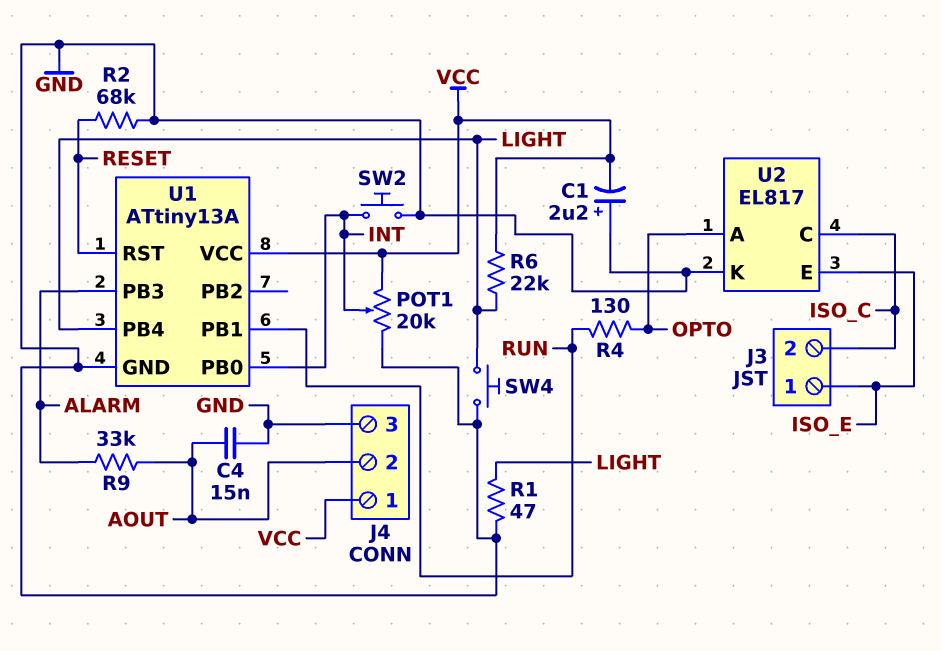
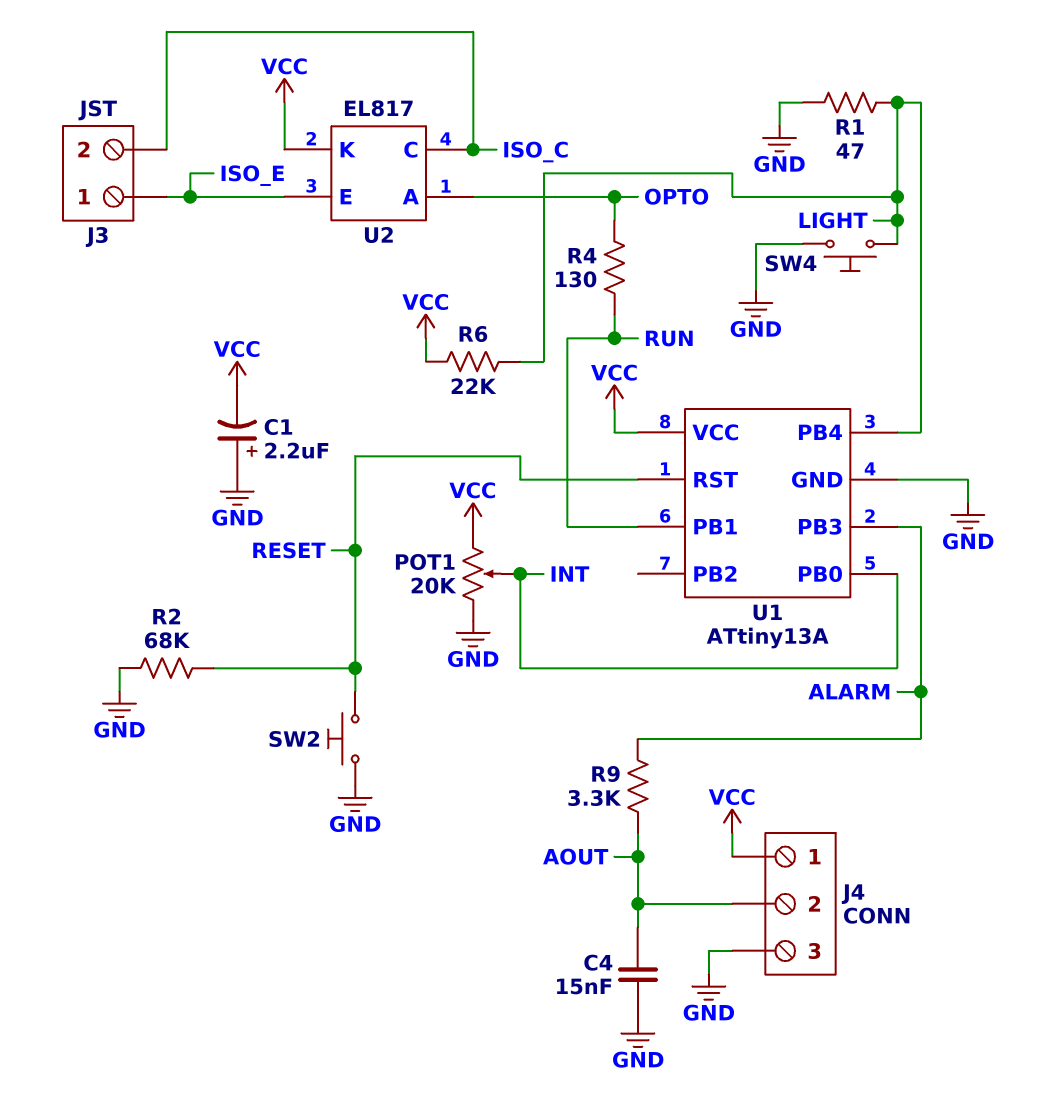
R9: 33k (ALARM, AOUT) -> 3.3k (ALARM, AOUT)
SW2: button (GND, INT) -> button (GND, RESET)
U2 pin K: GND -> VCC

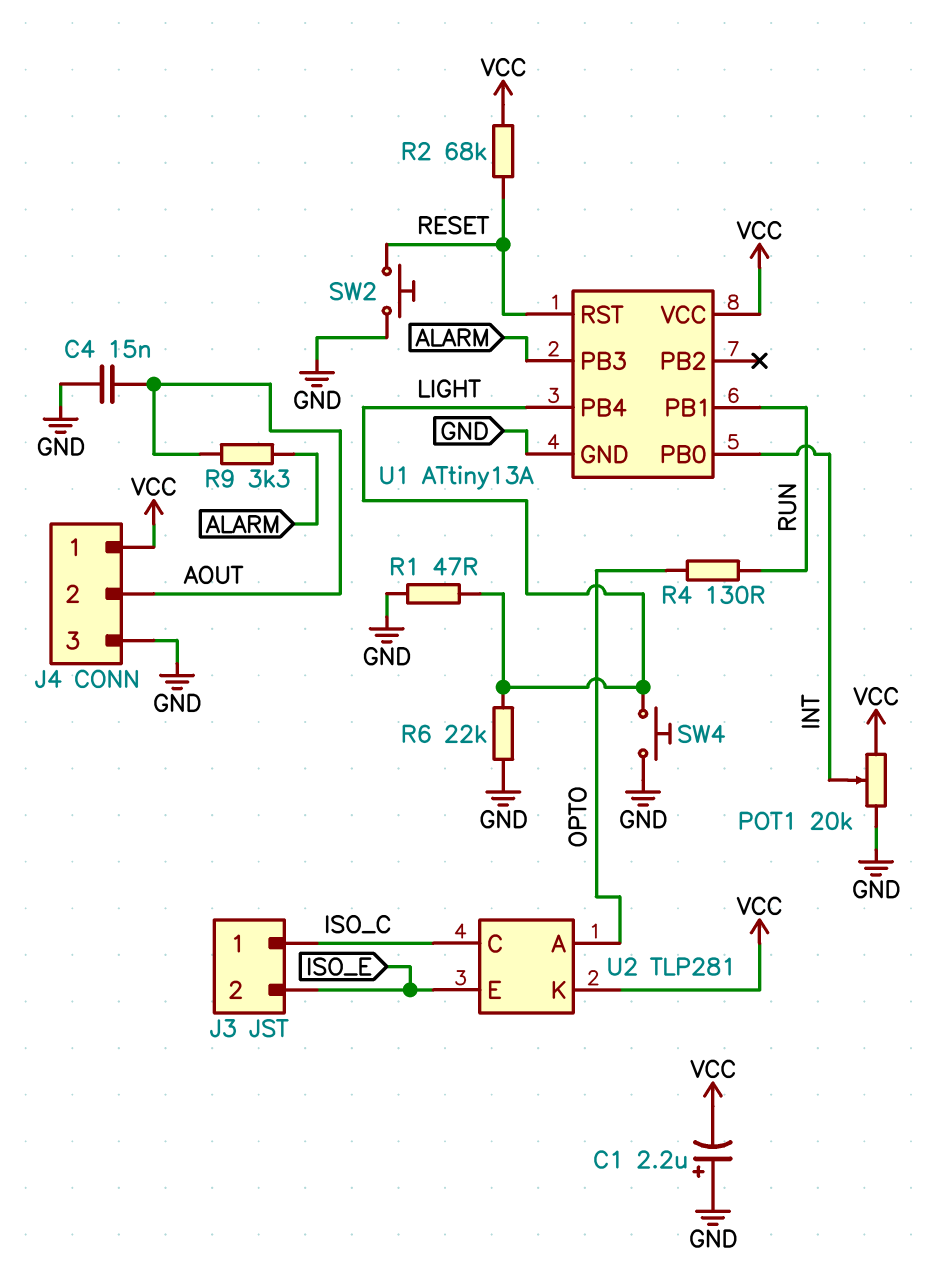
J3 pin 1: ISO_E -> ISO_C
J3 pin 2: ISO_C -> ISO_E
R2: 68k (GND, RESET) -> 68k (RESET, VCC)
R6: 22k (LIGHT, VCC) -> 22k (GND, LIGHT)
U2: EL817 -> TLP281

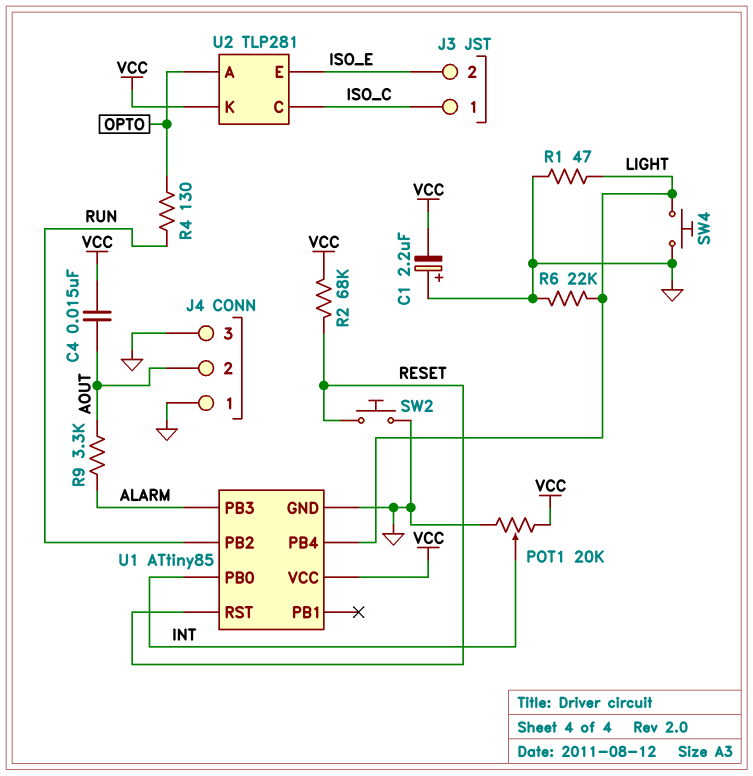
C4: 15nF (AOUT, GND) -> 15nF (AOUT, VCC)
J4 pin 1: VCC -> GND
U1: ATtiny13A -> ATtiny85
U1 pin PB1: RUN -> none
U1 pin PB2: none -> RUN

